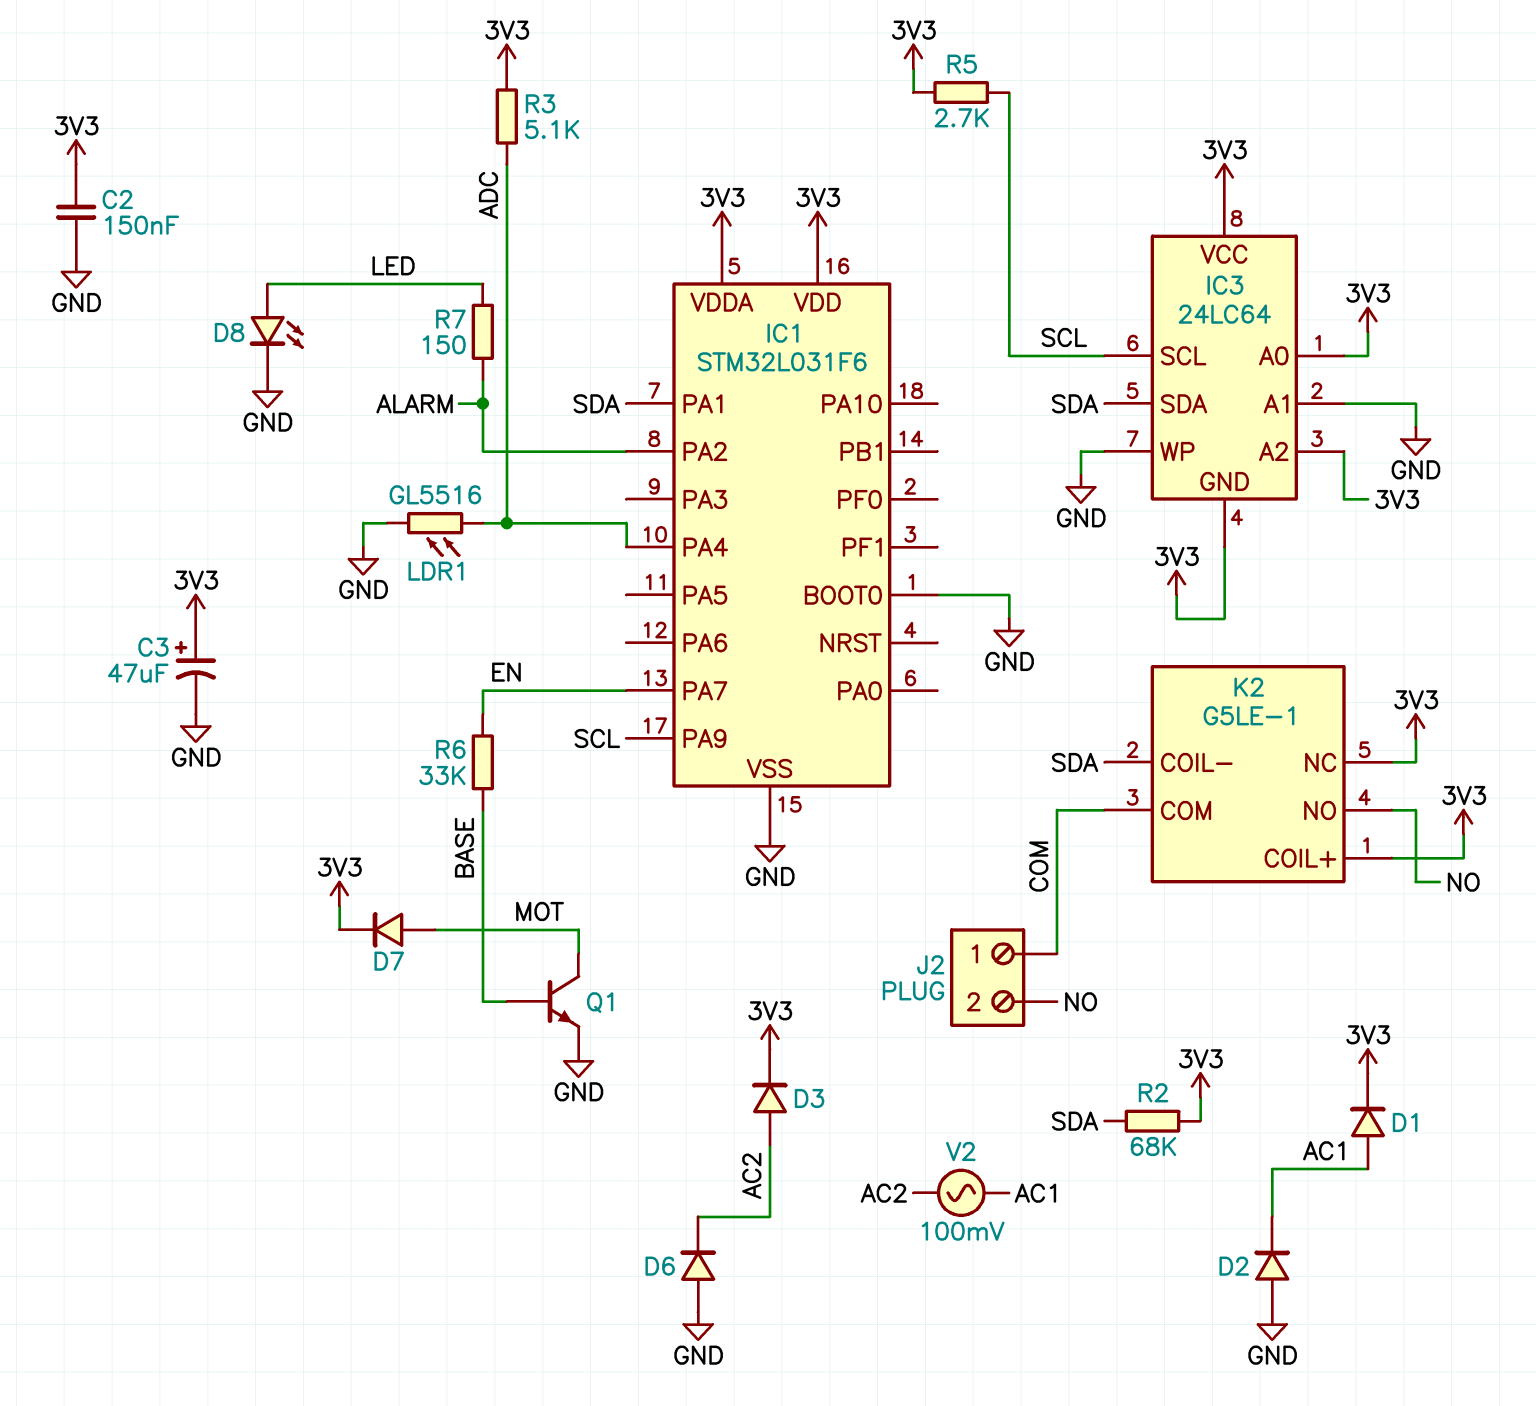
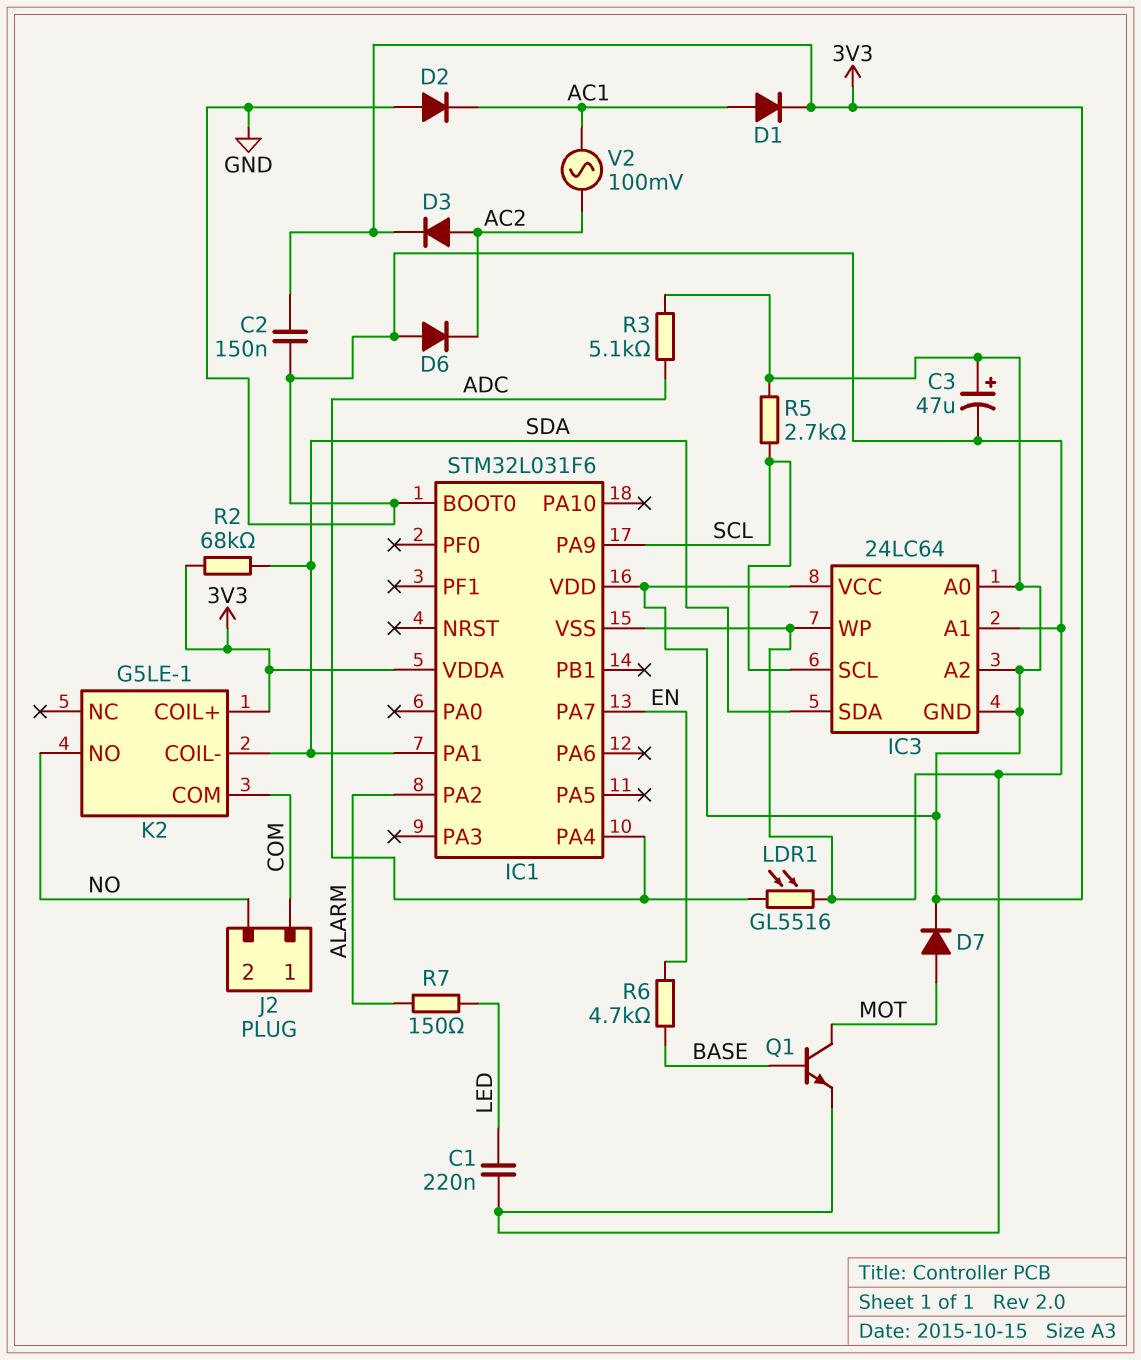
C1: none -> 220nF (GND, LED)
D8: LED (A LED, K GND) -> none
K2 pin NC: 3V3 -> none
R6: 33k (BASE, EN) -> 4.7k (BASE, EN)

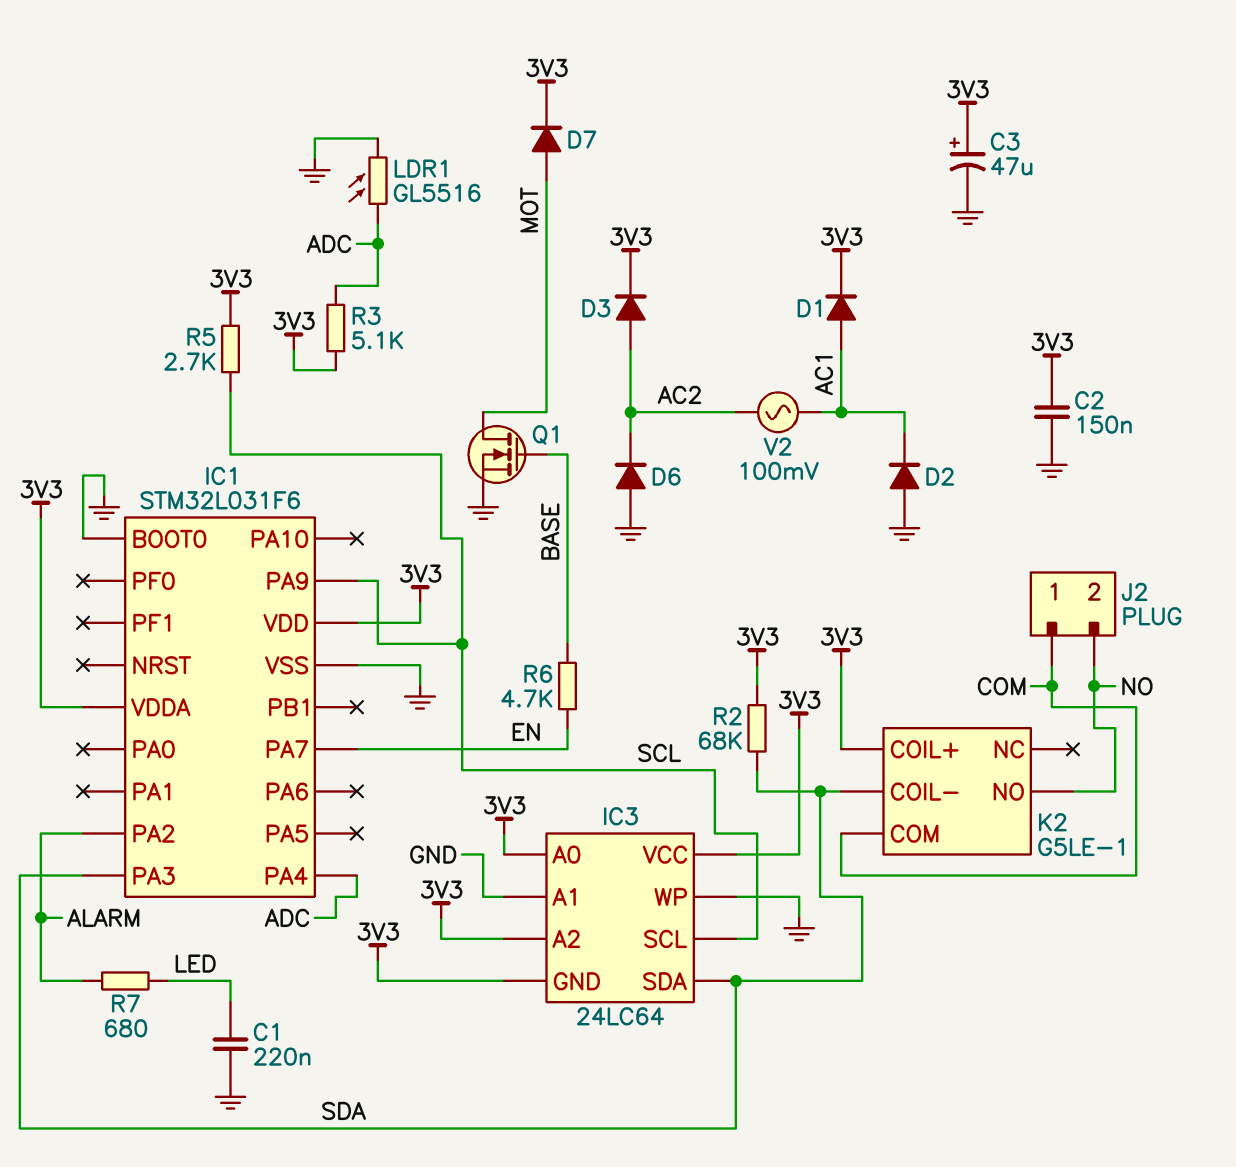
IC1 pin PA1: SDA -> none
IC1 pin PA3: none -> SDA
Q1: NPN (B BASE, C MOT, E GND) -> NMOS (G BASE, D MOT, S GND)
R7: 150 (ALARM, LED) -> 680 (ALARM, LED)

